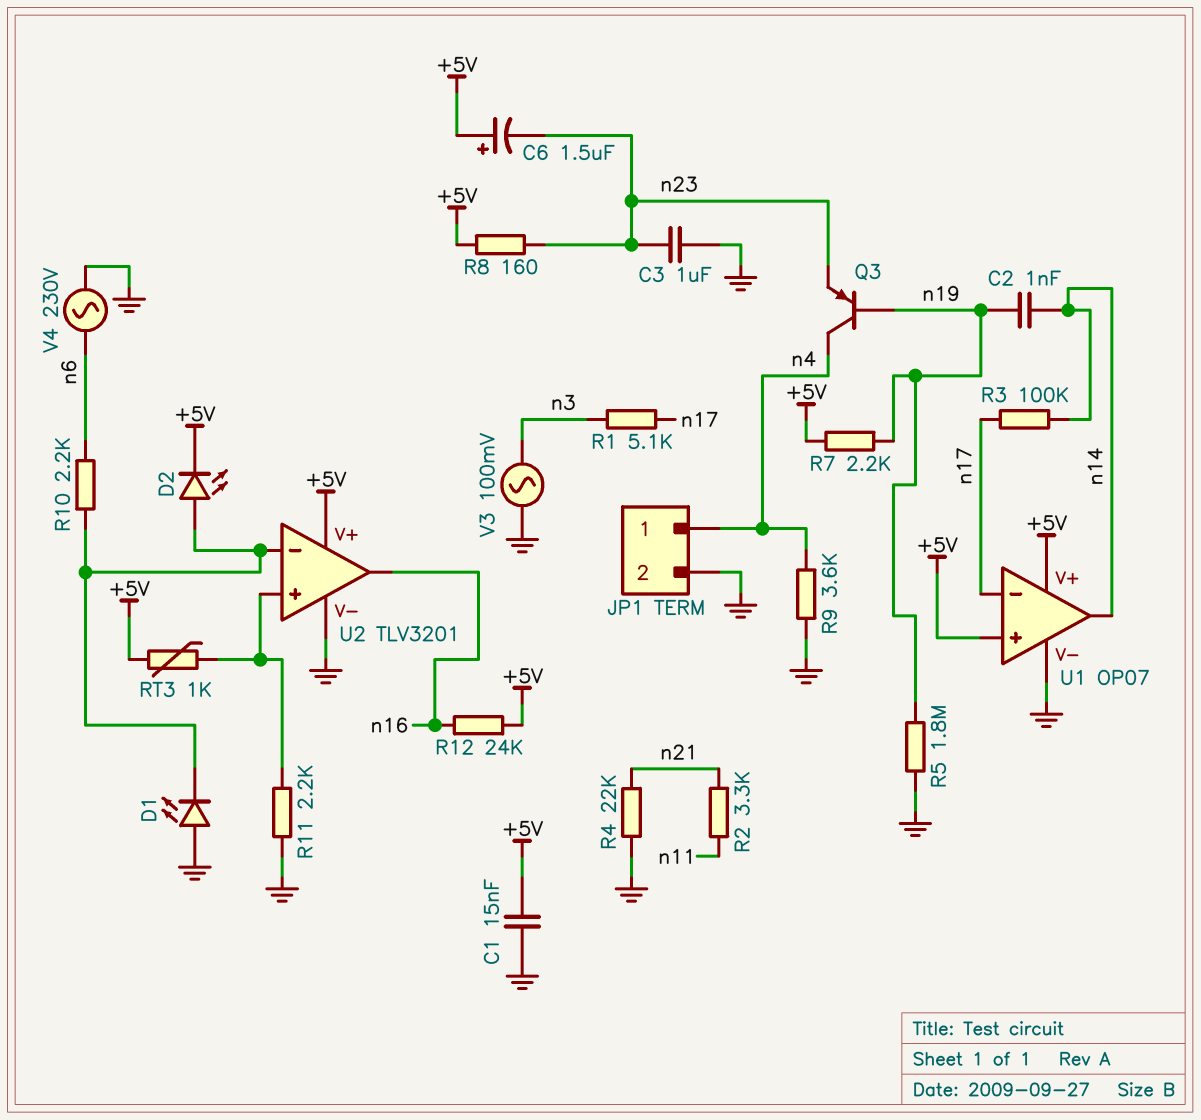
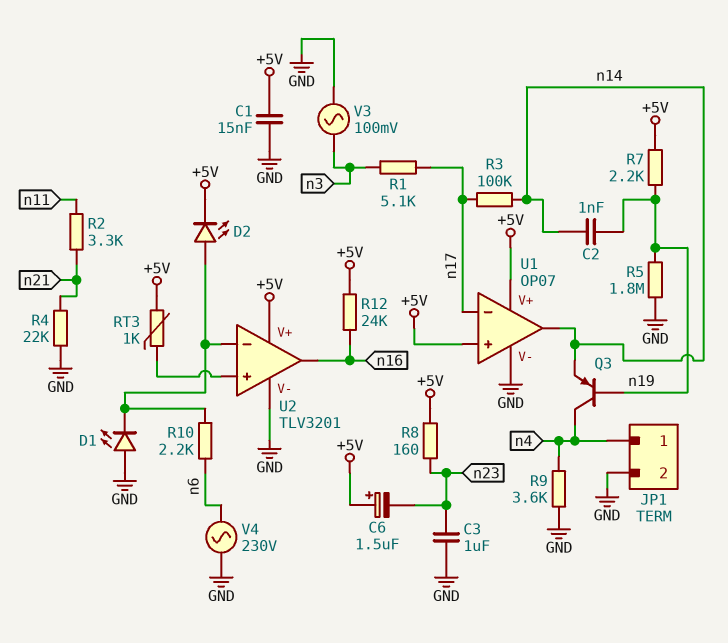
Q3: PNP (B n19, C n4, E n23) -> PNP (B n19, C n4, E n14)
R11: 2.2k (GND, U2/in+) -> none

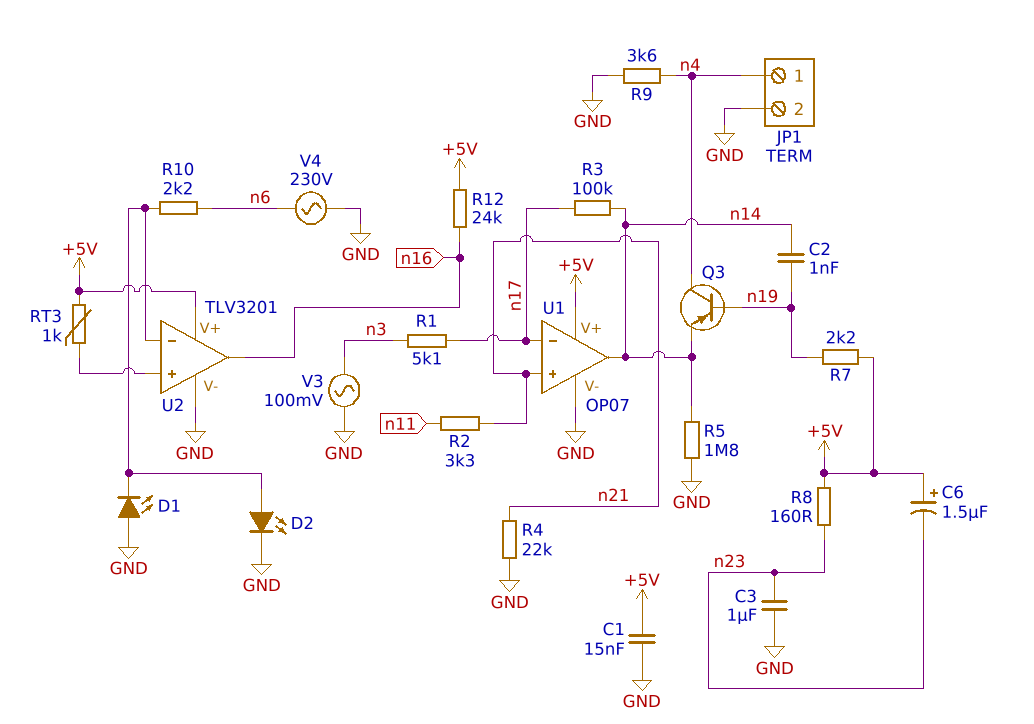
D2: LED (A U2/in-, K +5V) -> LED (A U2/in-, K GND)
R5: 1.8M (GND, n19) -> 1.8M (GND, n14)
U1 pin in+: +5V -> n21

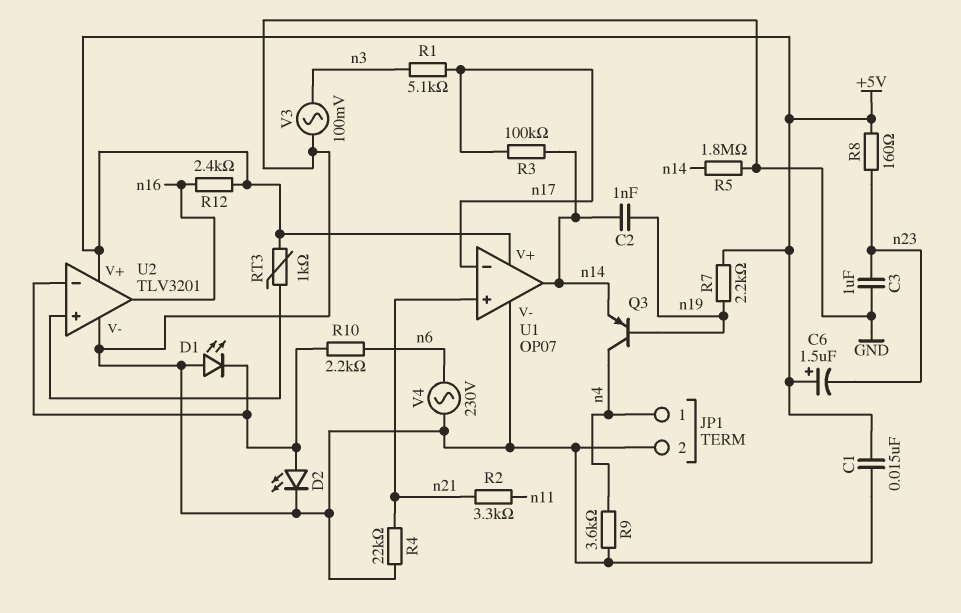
R12: 24k (+5V, n16) -> 2.4k (+5V, n16)

